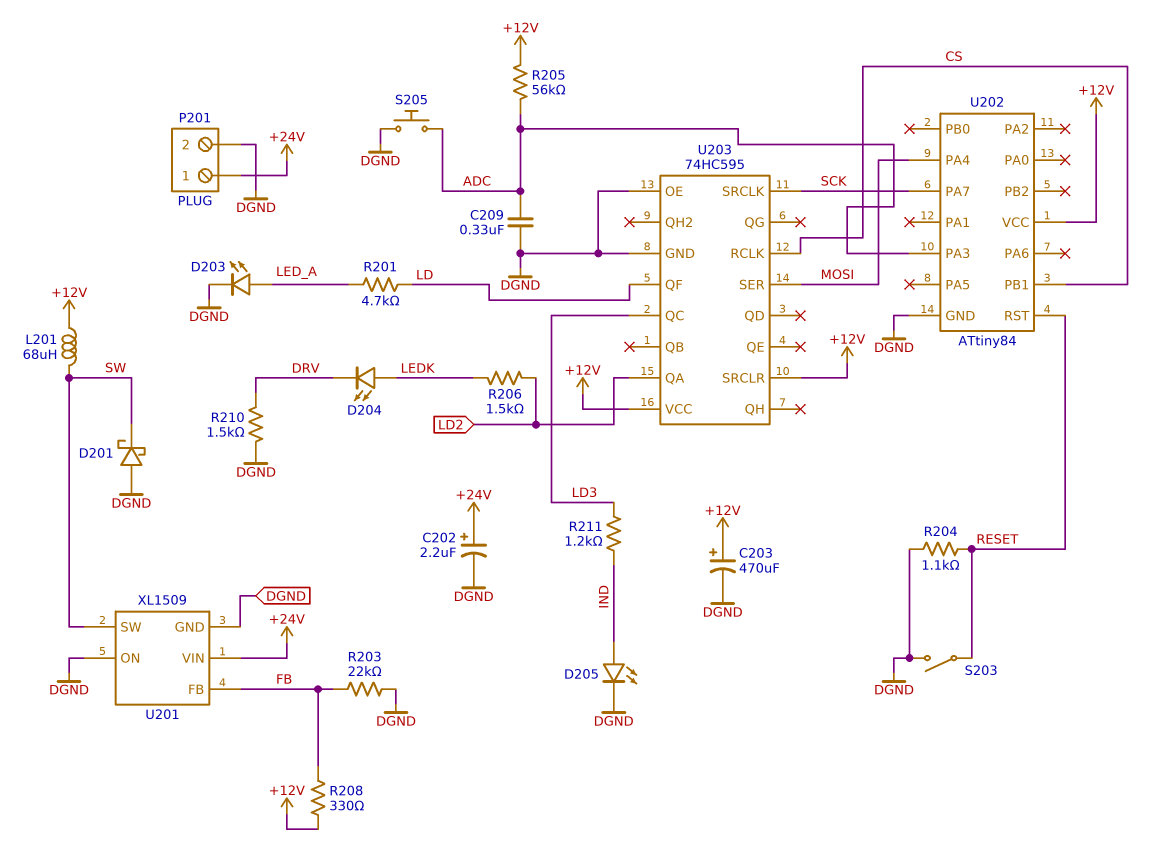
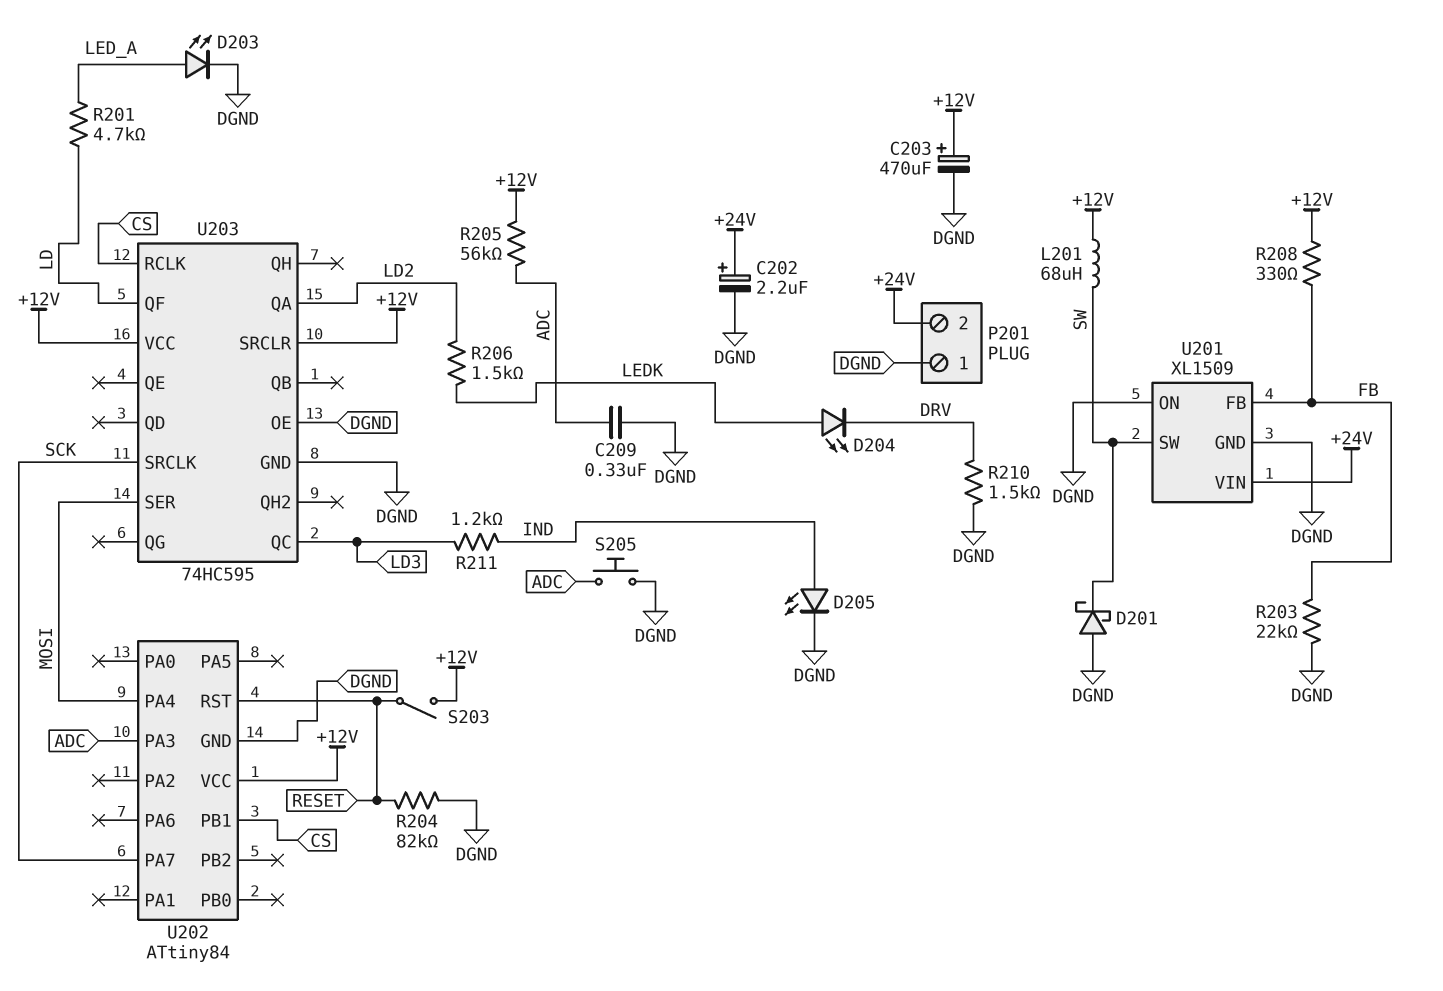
P201 pin 1: +24V -> DGND
P201 pin 2: DGND -> +24V
R204: 1.1k (DGND, RESET) -> 82k (DGND, RESET)
S203: switch (DGND, RESET) -> switch (+12V, RESET)

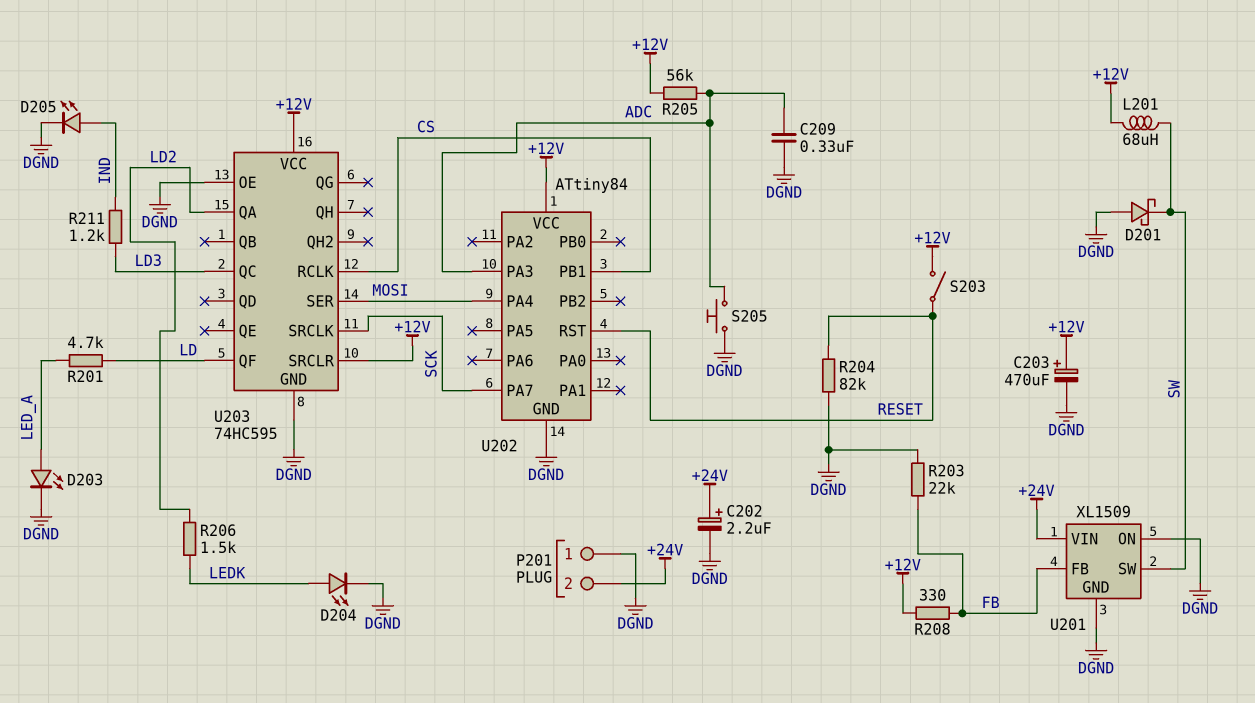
D204: LED (A LEDK, K DRV) -> LED (A LEDK, K DGND)
R210: 1.5k (DGND, DRV) -> none

